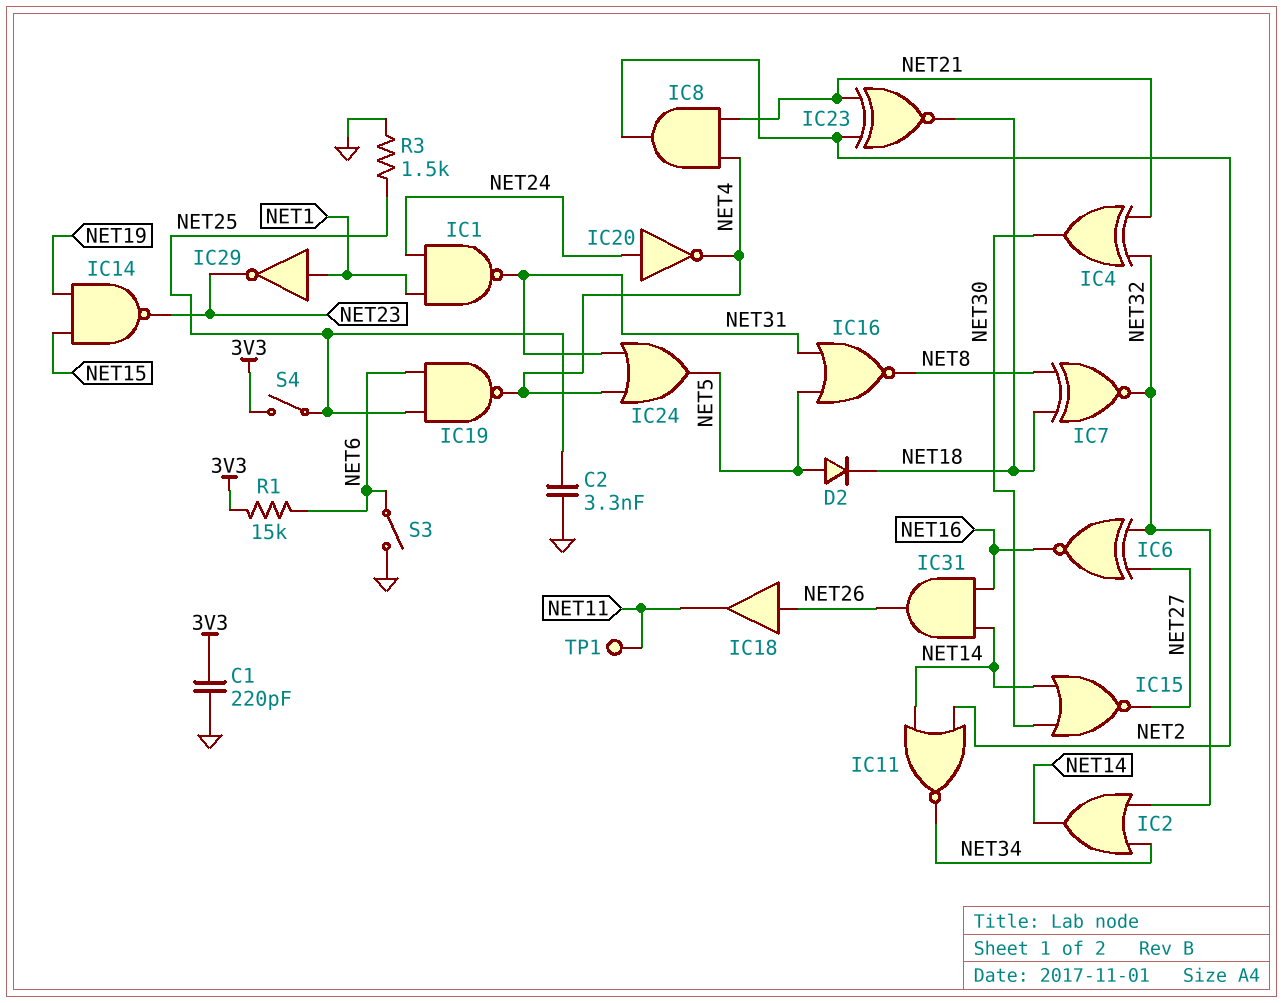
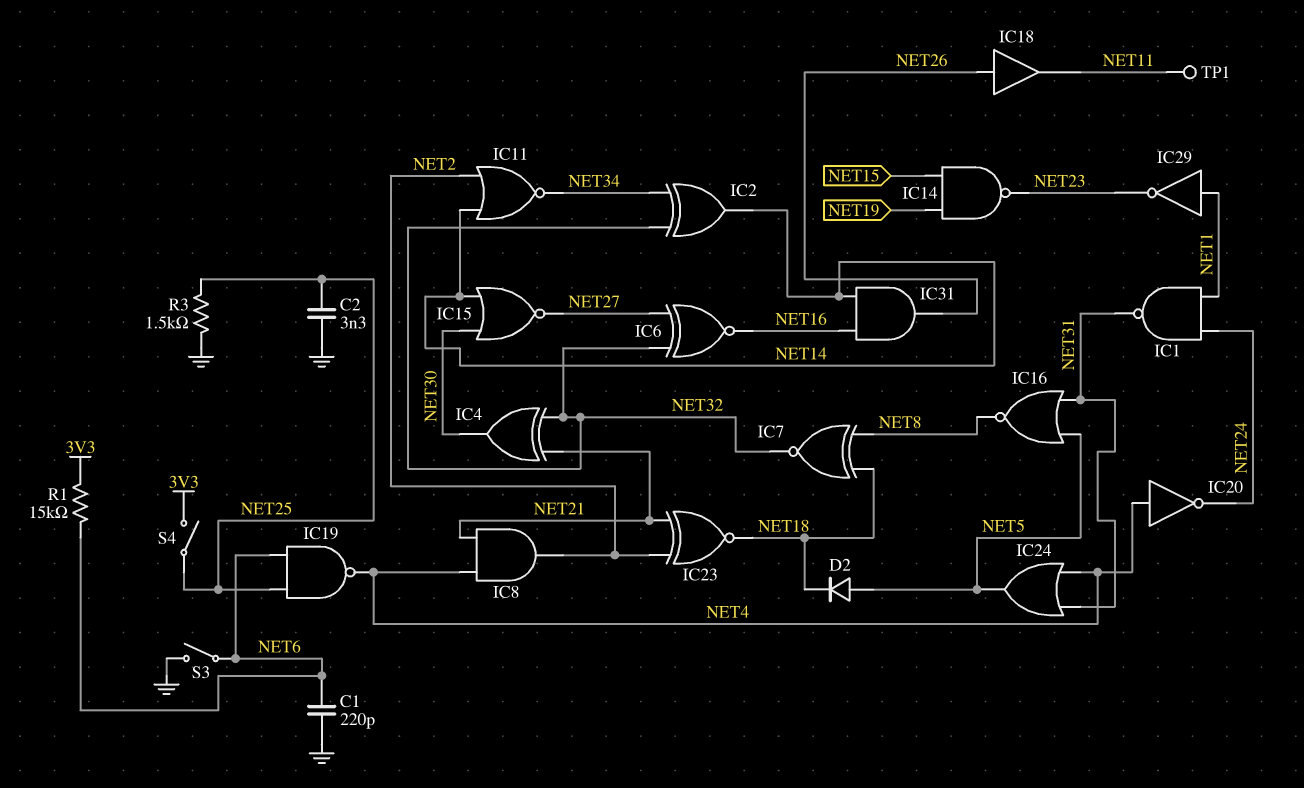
C1: 220pF (3V3, GND) -> 220pF (GND, NET6)
IC2: OR (in NET32, in NET34, out NET14) -> XOR (in NET32, in NET34, out NET14)
IC20: NOT (in NET24, out NET4) -> NOT (in NET4, out NET24)

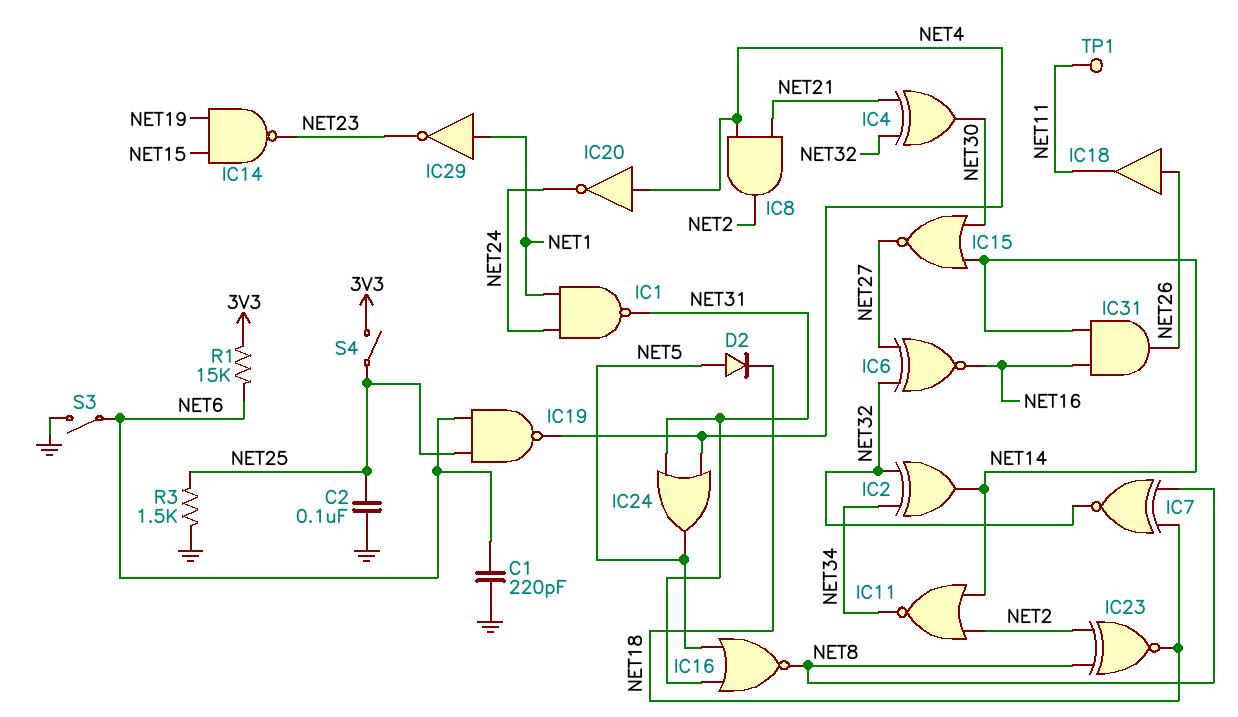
C2: 3.3nF (GND, NET25) -> 100nF (GND, NET25)
IC23: XNOR (in NET2, in NET21, out NET18) -> XNOR (in NET2, in NET8, out NET18)

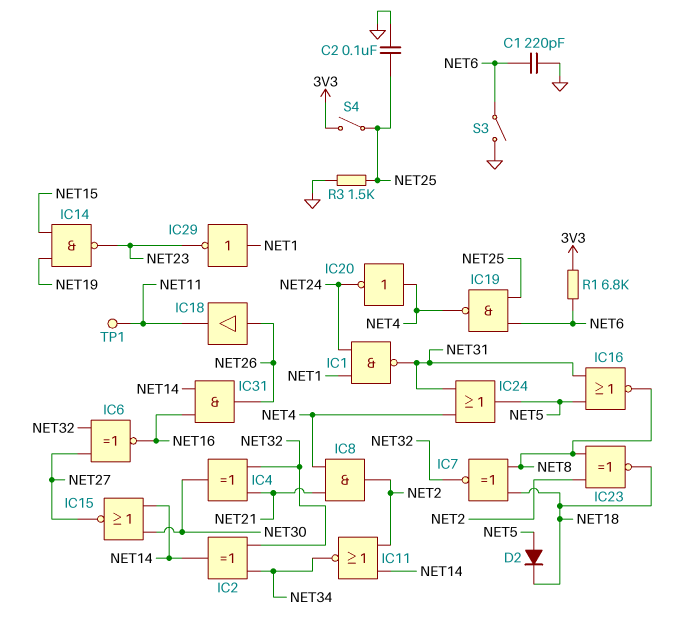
R1: 15k (3V3, NET6) -> 6.8k (3V3, NET6)

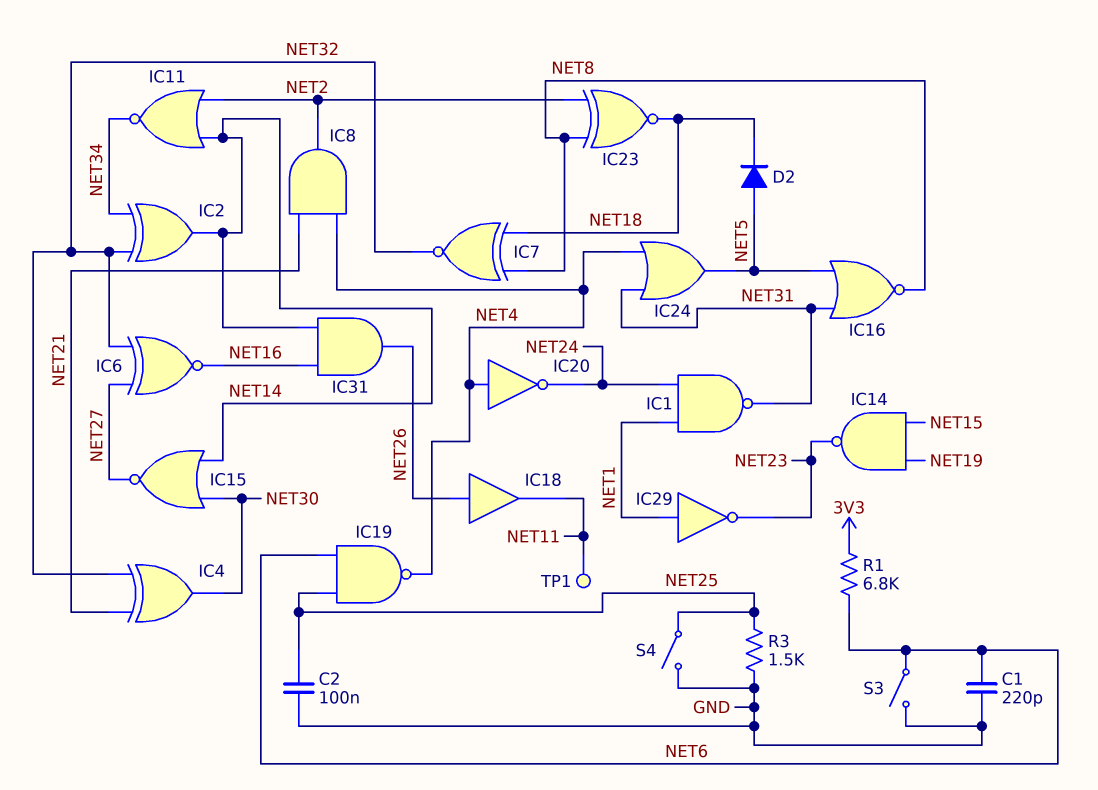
S4: switch (3V3, NET25) -> switch (GND, NET25)

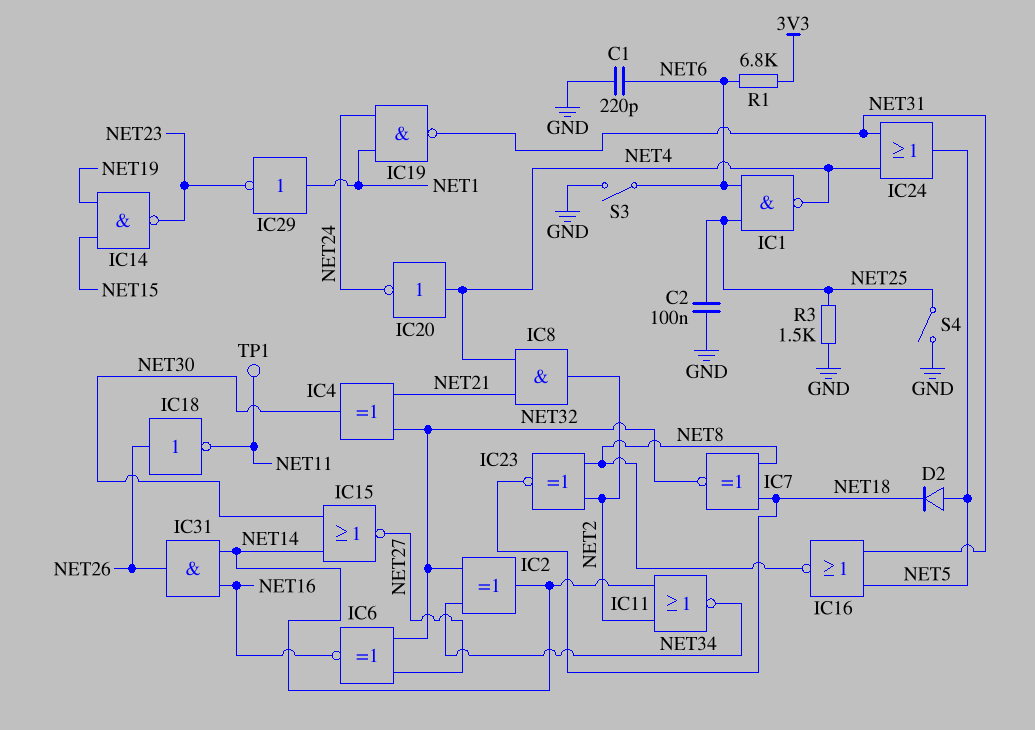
IC1: NAND (in NET1, in NET24, out NET31) -> NAND (in NET6, in NET25, out NET4)
IC18: buffer (in NET26, out NET11) -> NOT (in NET26, out NET11)
IC19: NAND (in NET6, in NET25, out NET4) -> NAND (in NET1, in NET24, out NET31)

